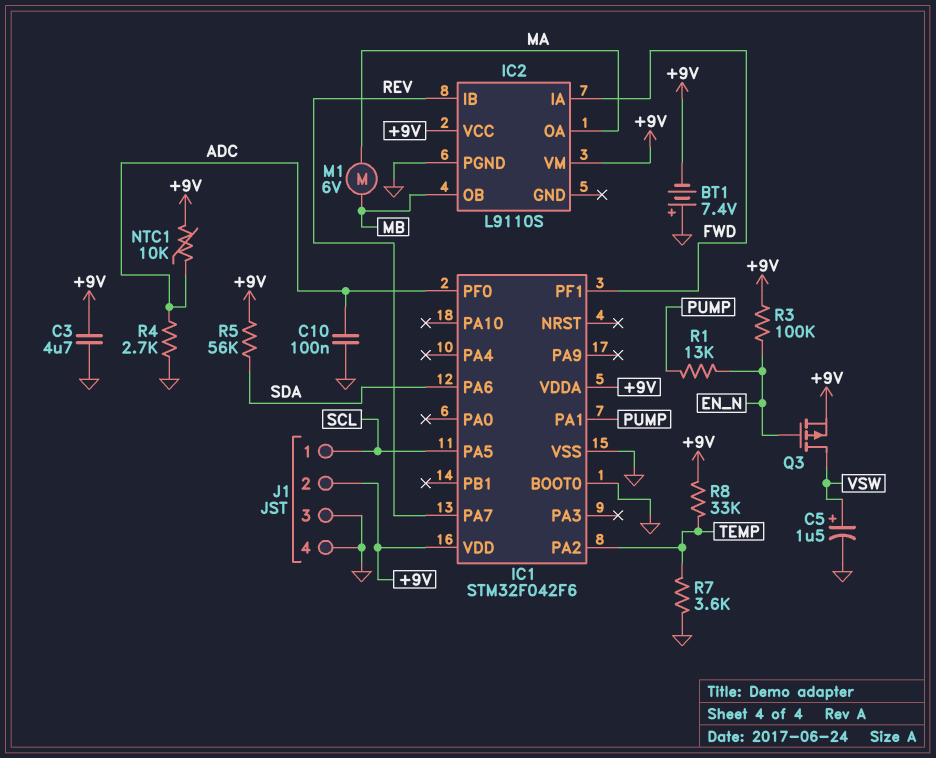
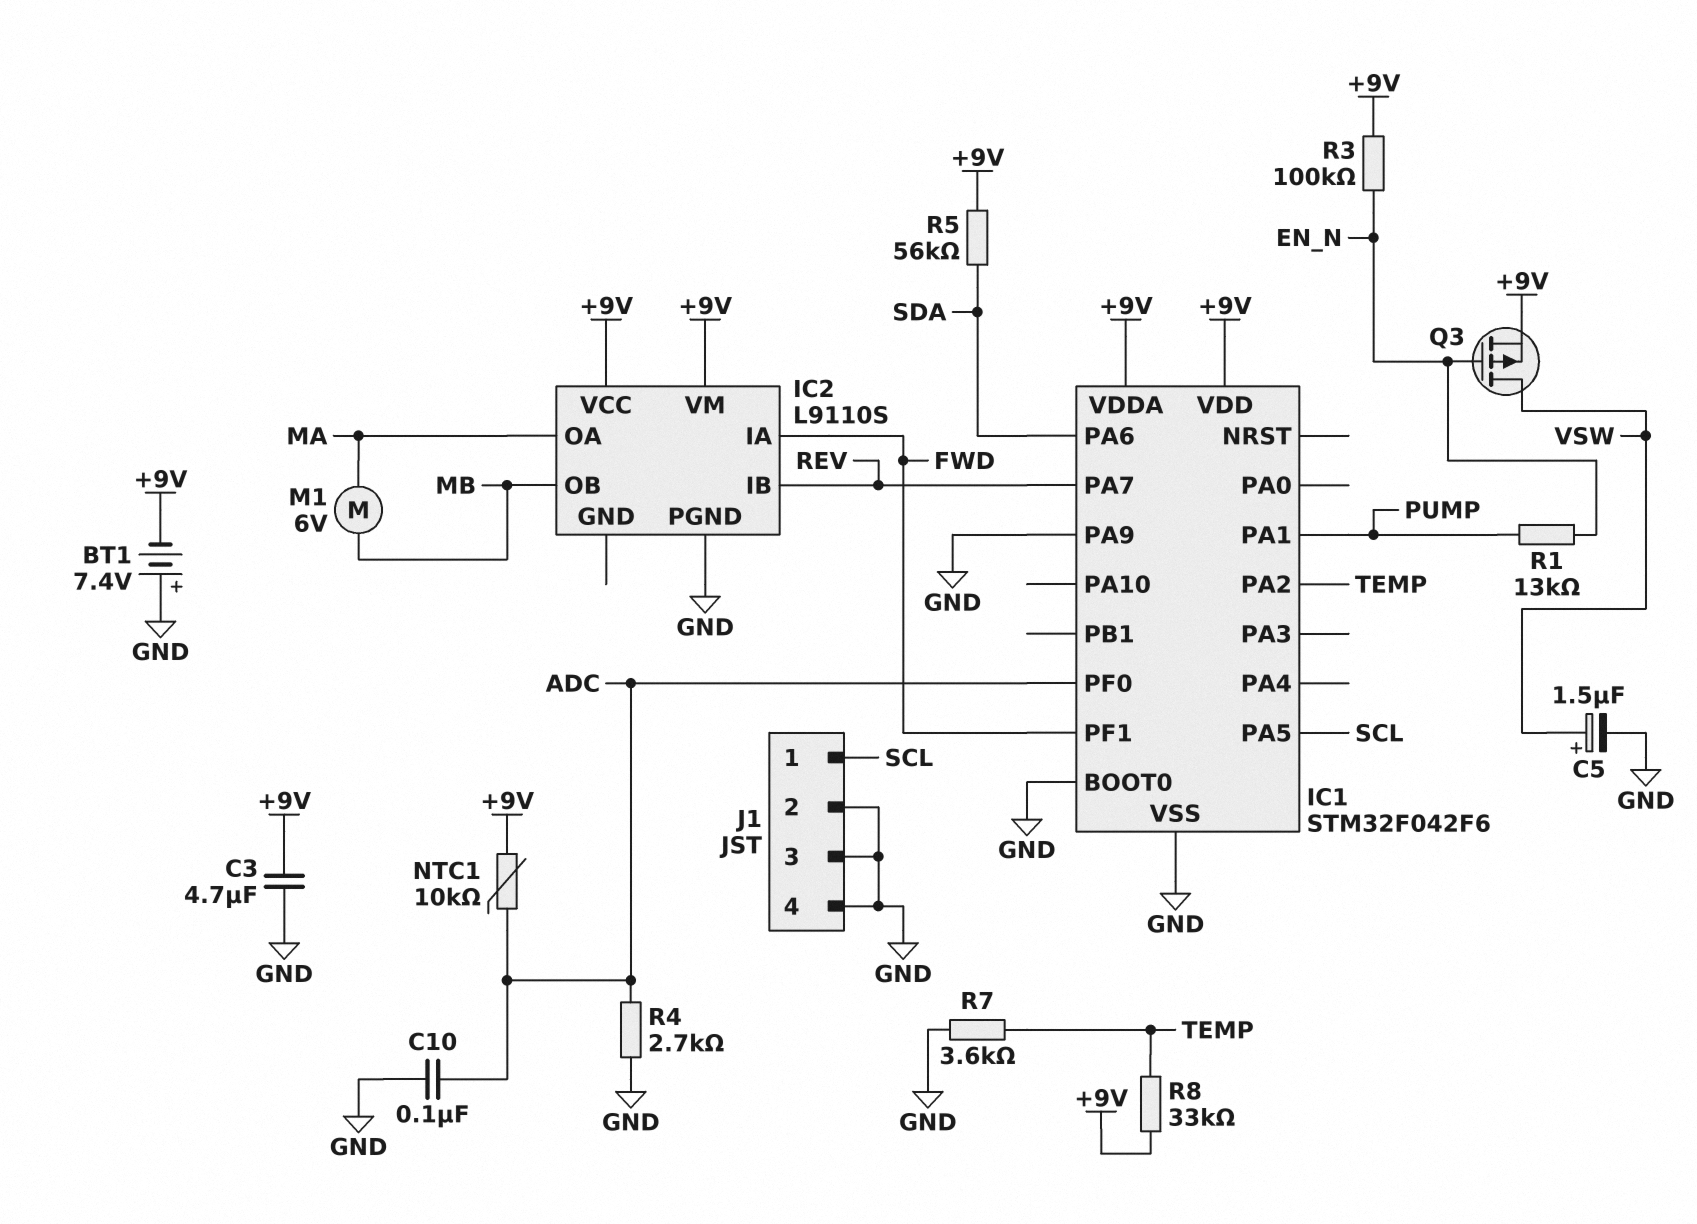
IC1 pin PA9: none -> GND
J1 pin 2: +9V -> GND

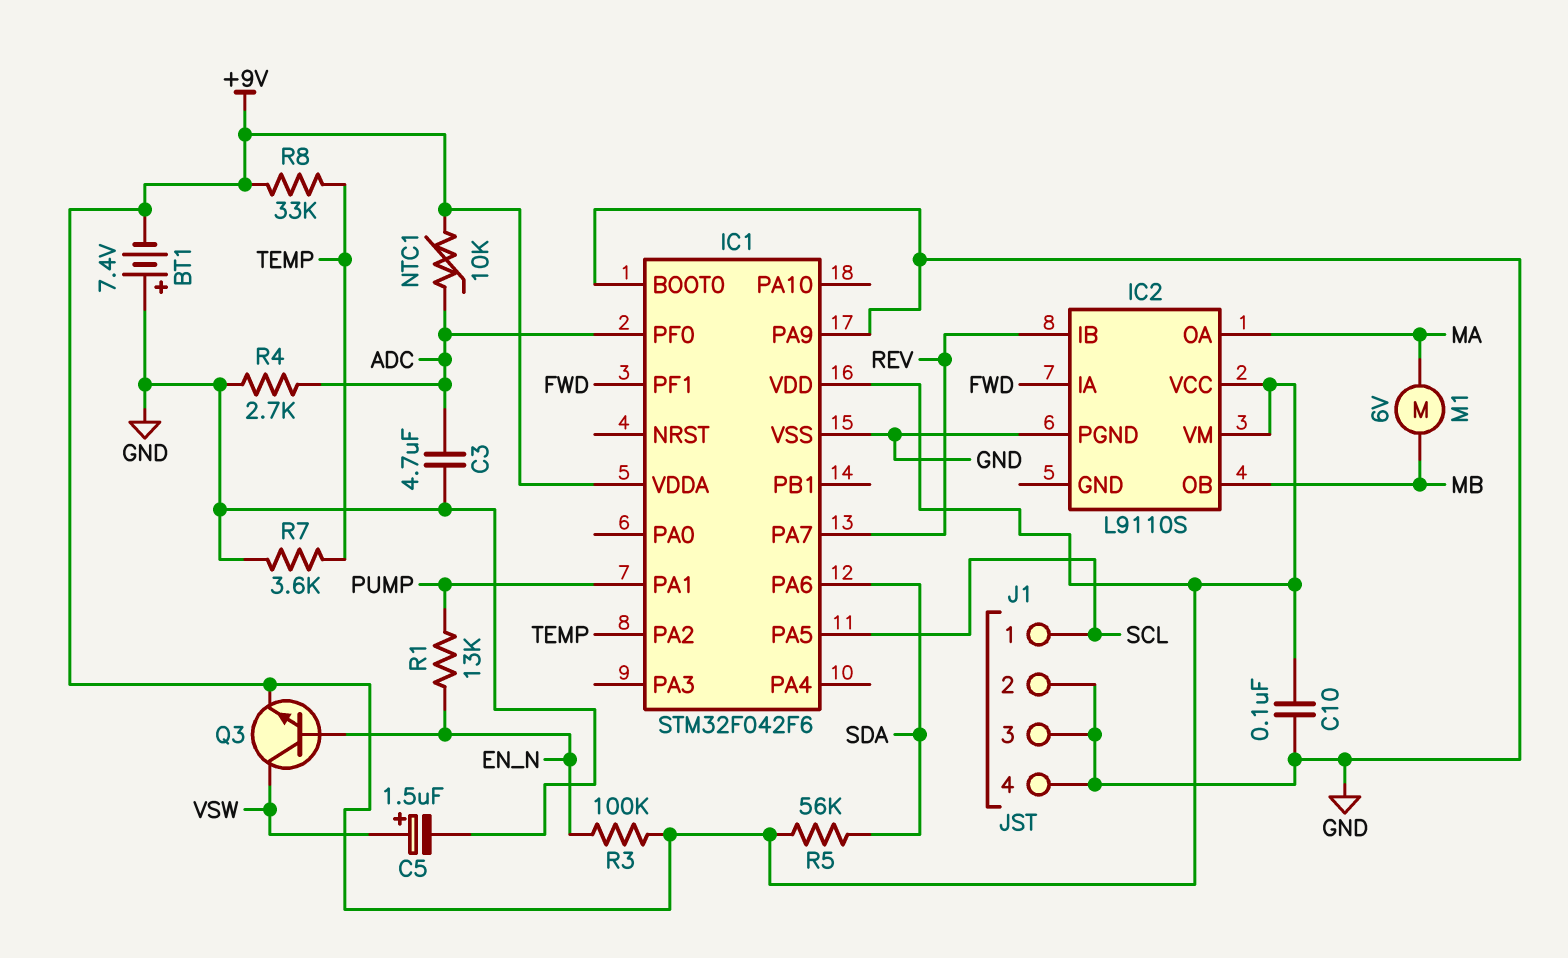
C3: 4.7uF (+9V, GND) -> 4.7uF (ADC, GND)
C10: 100nF (ADC, GND) -> 100nF (+9V, GND)
Q3: PMOS (G EN_N, D VSW, S +9V) -> NPN (B EN_N, C VSW, E +9V)

